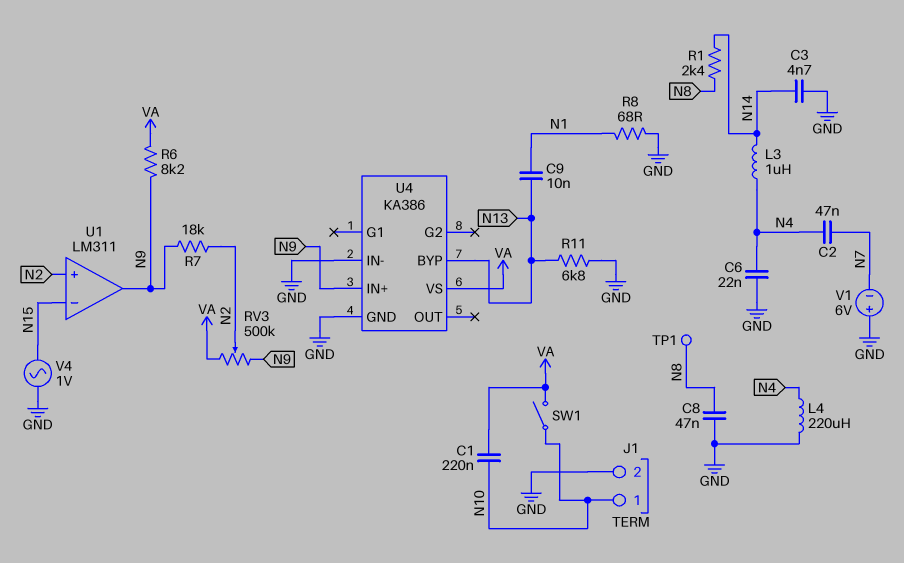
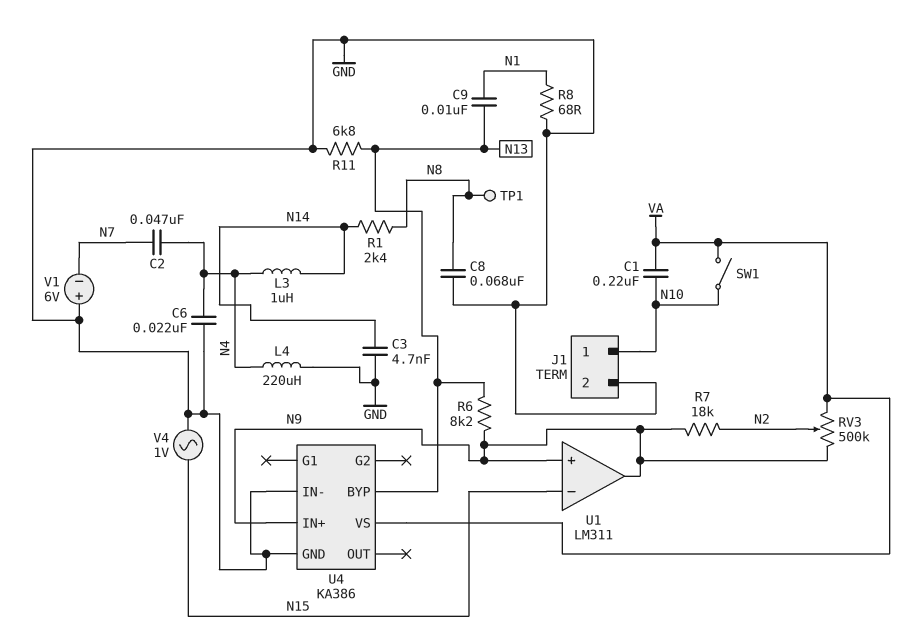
C8: 47nF (GND, N8) -> 68nF (GND, N8)
R6: 8.2k (N9, VA) -> 8.2k (N9, N13)
U1 pin in+: N2 -> N9

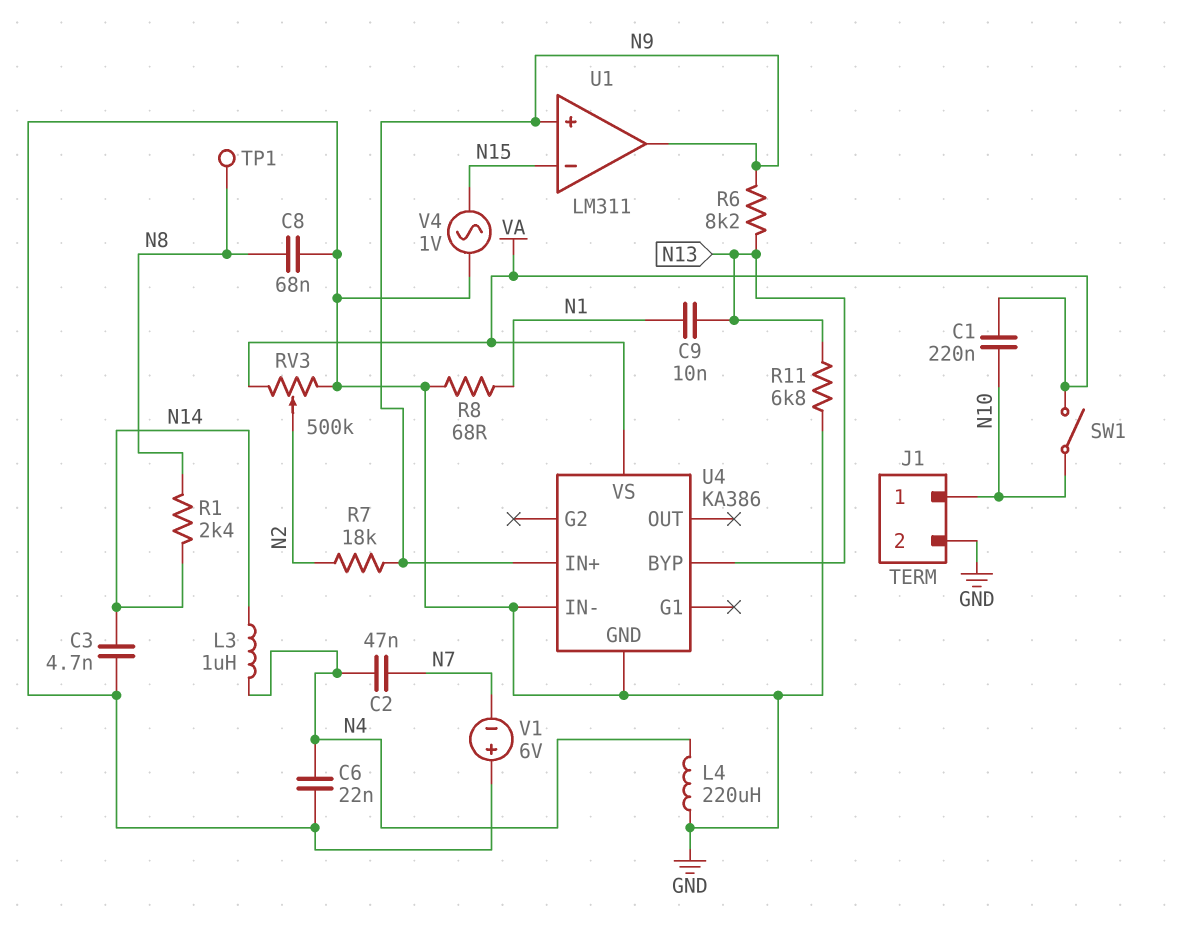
RV3: 500k (N9, VA, wiper N2) -> 500k (GND, VA, wiper N2)

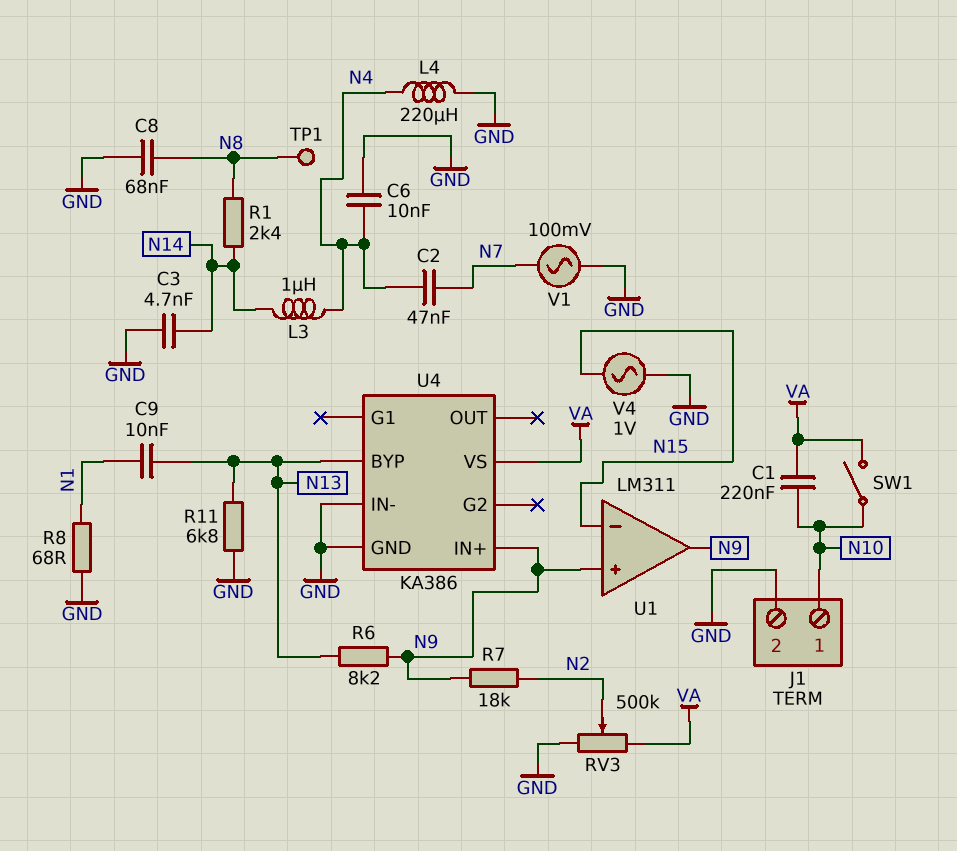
C6: 22nF (GND, N4) -> 10nF (GND, N4)
V1: 6V (plus GND, minus N7) -> AC 100mV (GND, N7)

